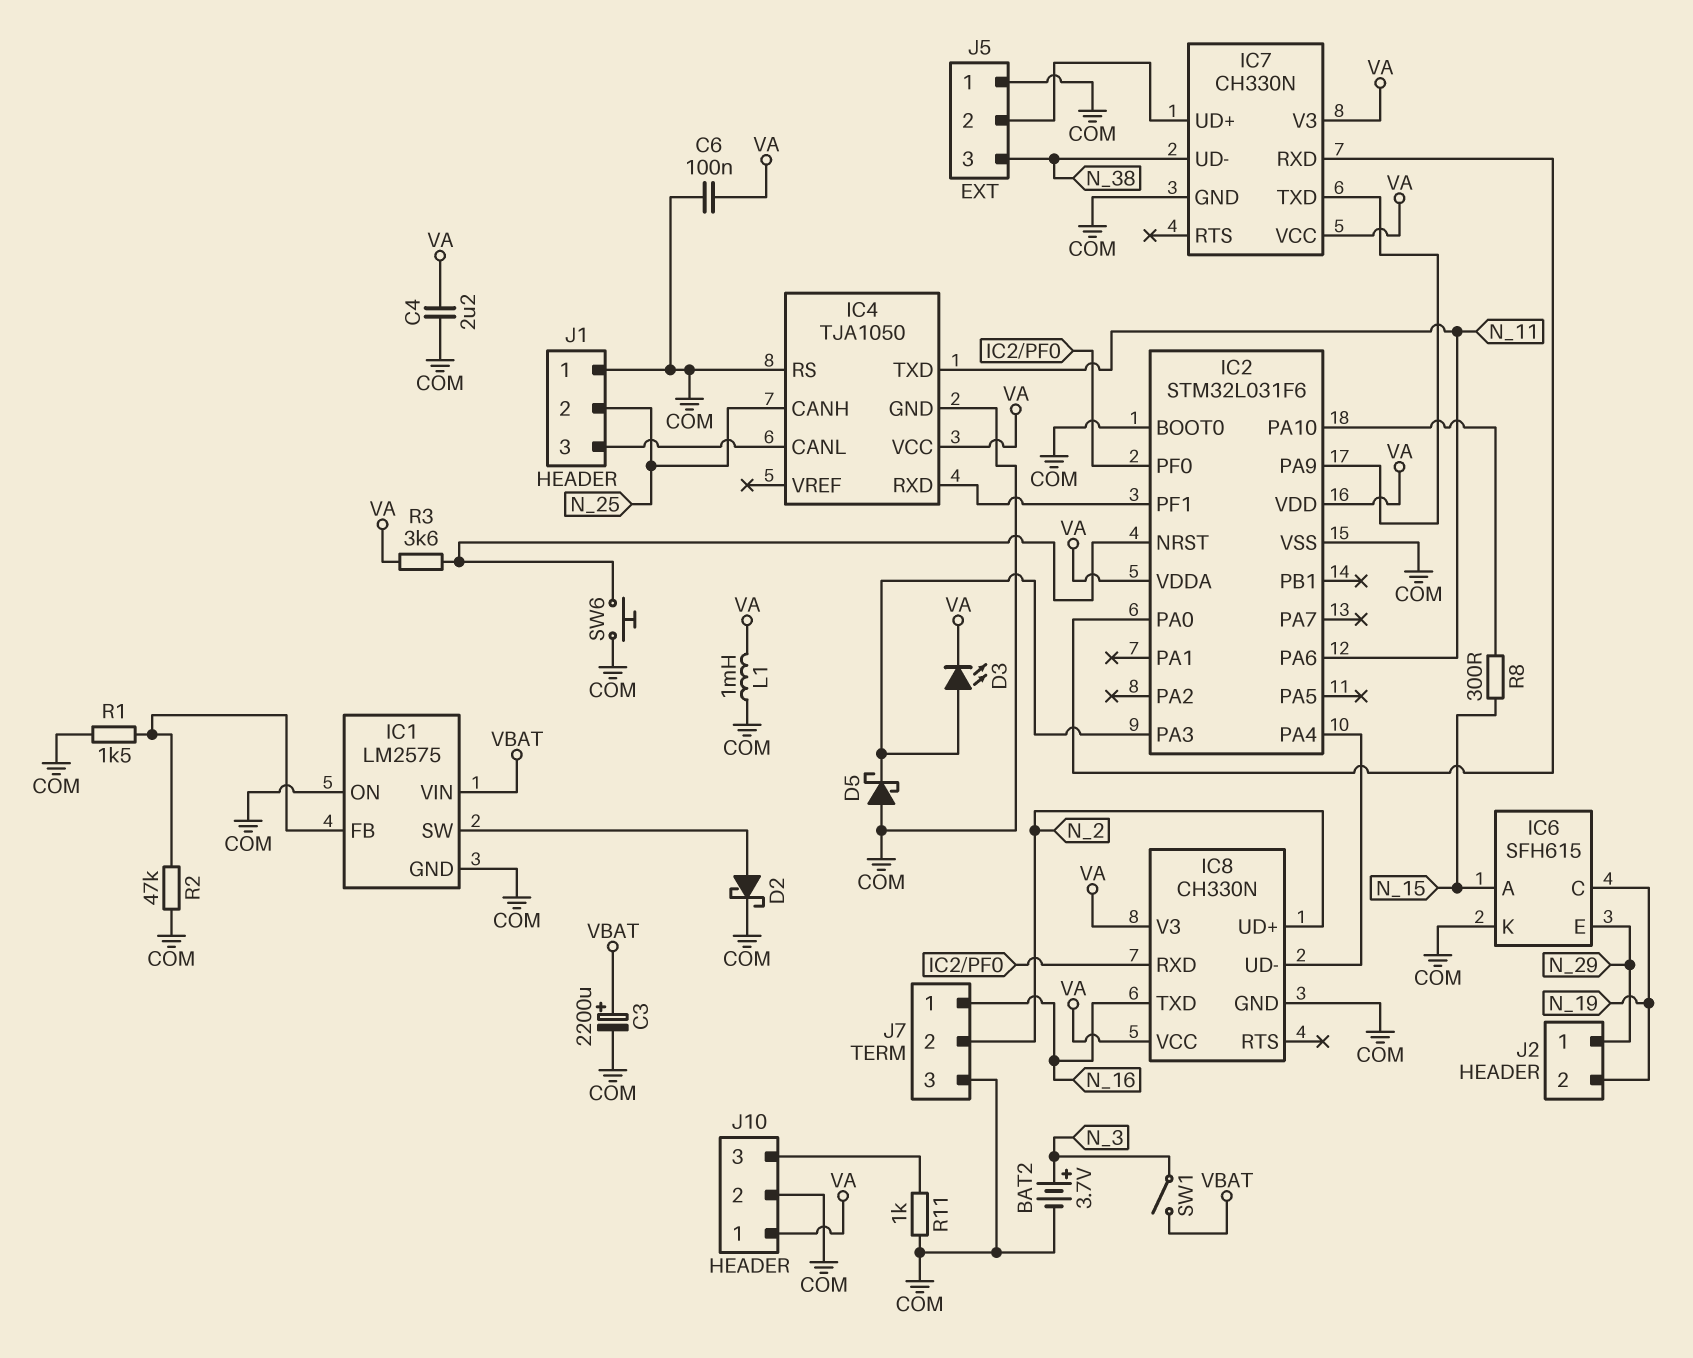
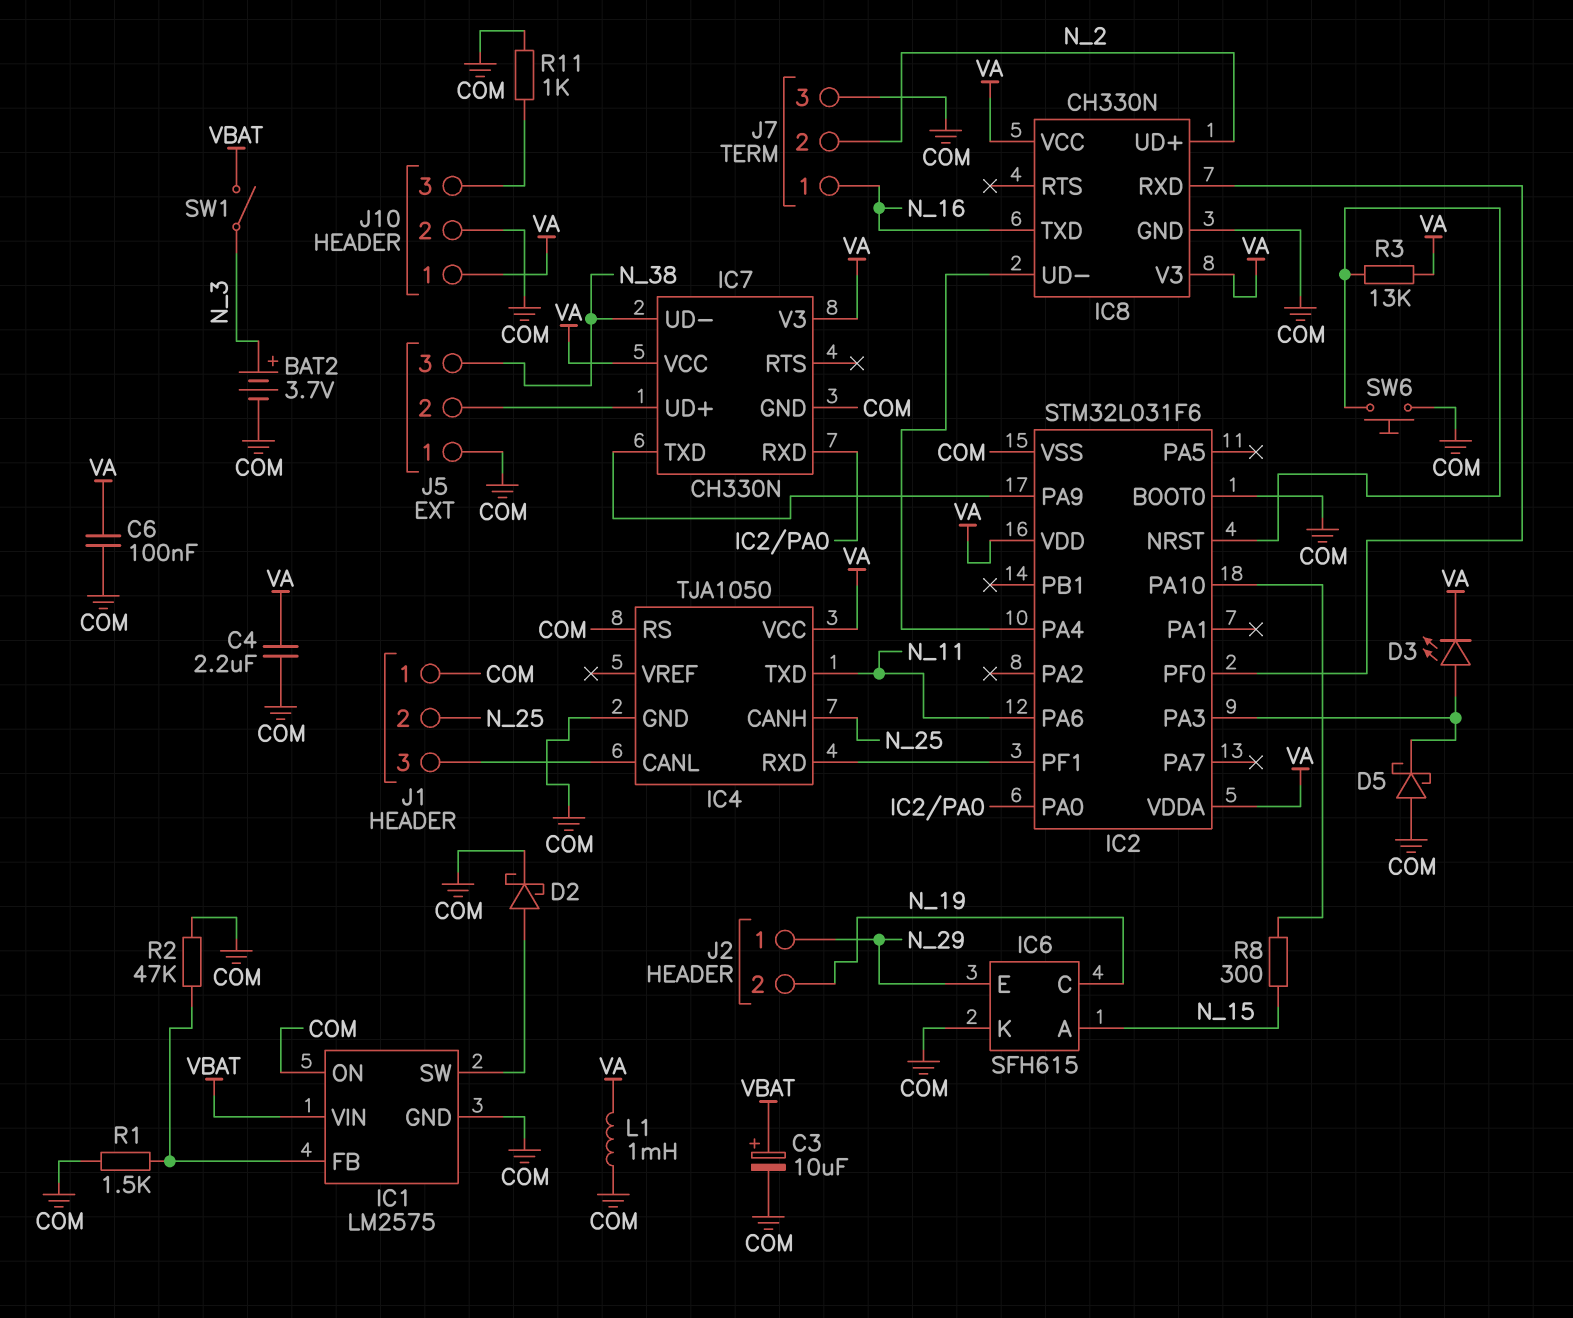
C3: 2200uF (plus VBAT, minus COM) -> 10uF (plus VBAT, minus COM)
R3: 3.6k (IC2/NRST, VA) -> 13k (IC2/NRST, VA)

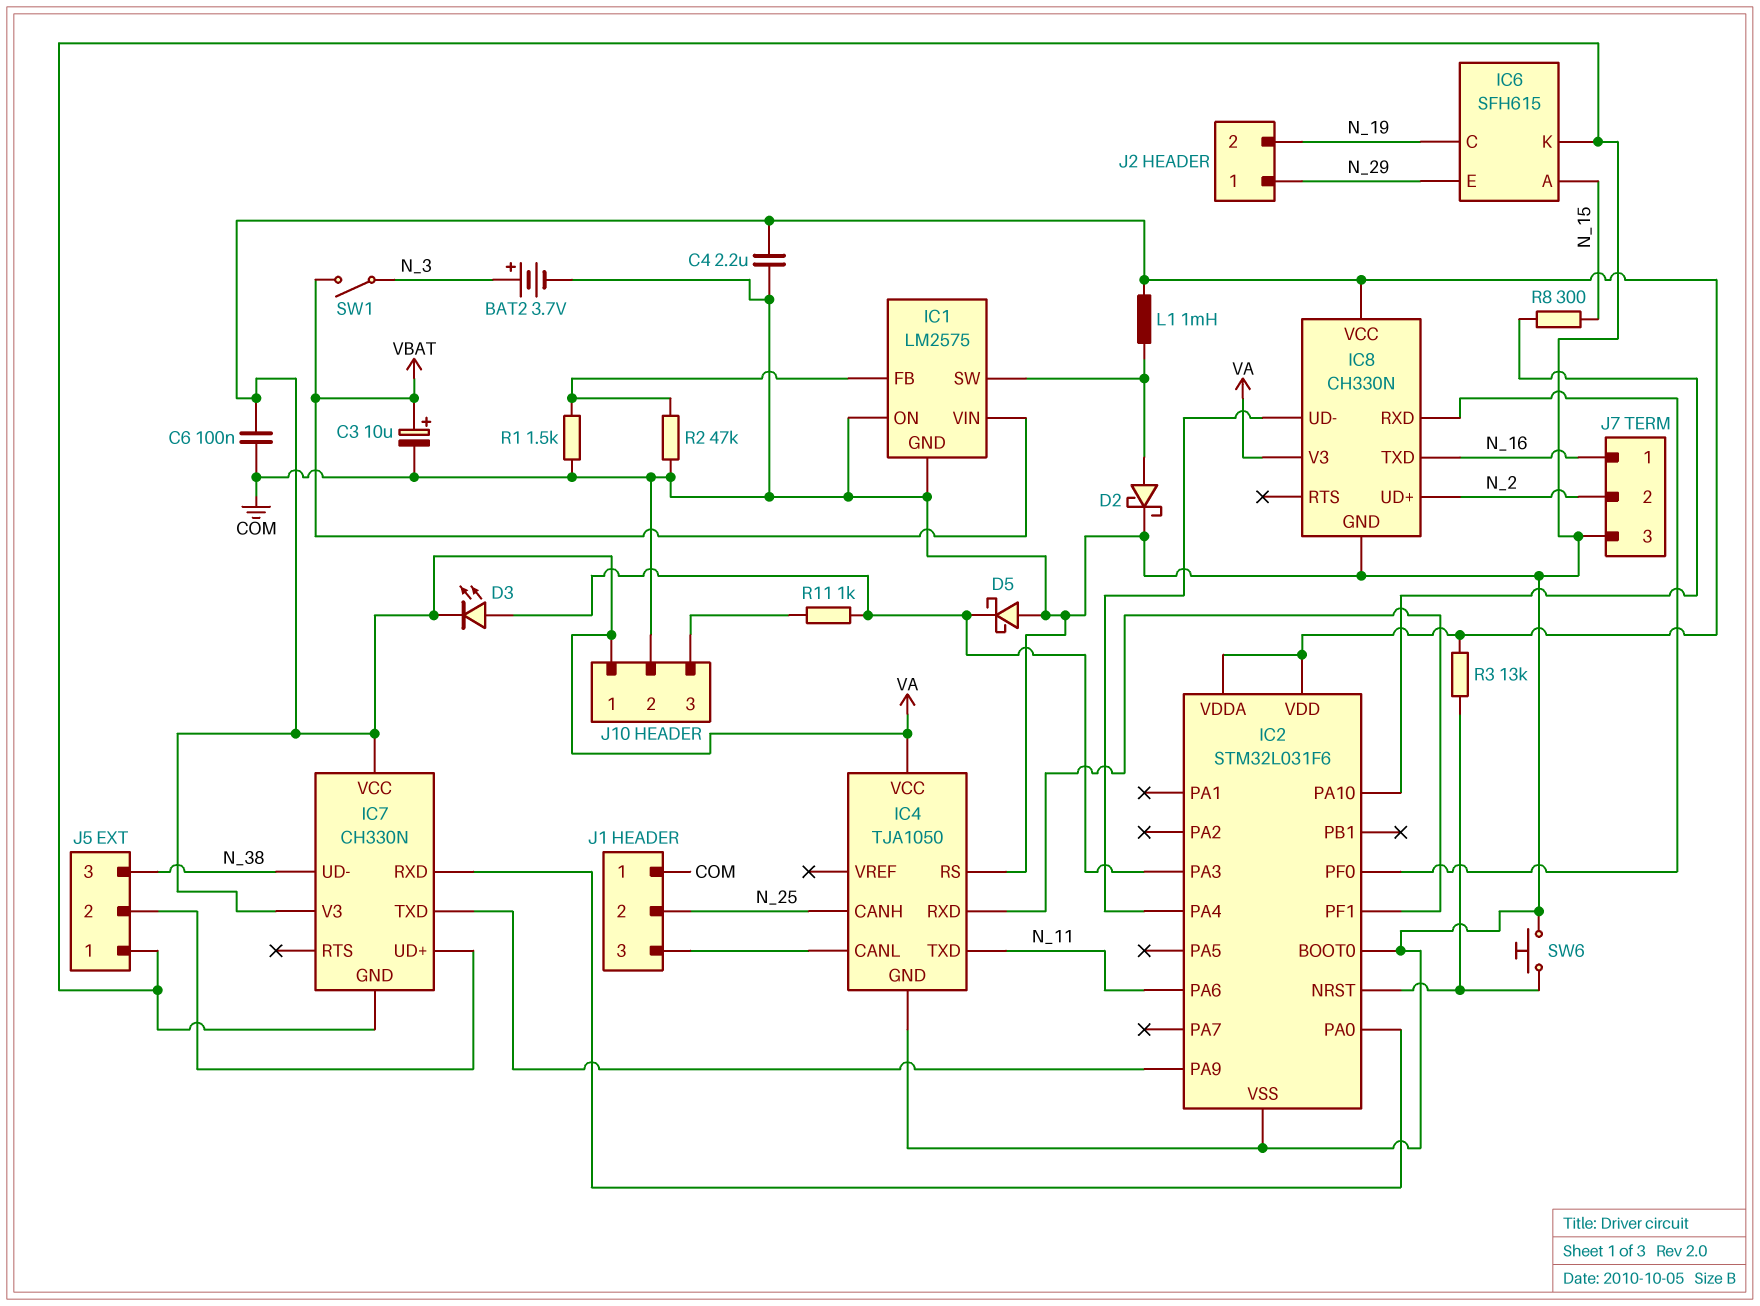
L1: 1mH (COM, VA) -> 1mH (IC1/SW, VA)
R11: 1k (COM, J10/3) -> 1k (IC2/PA3, J10/3)

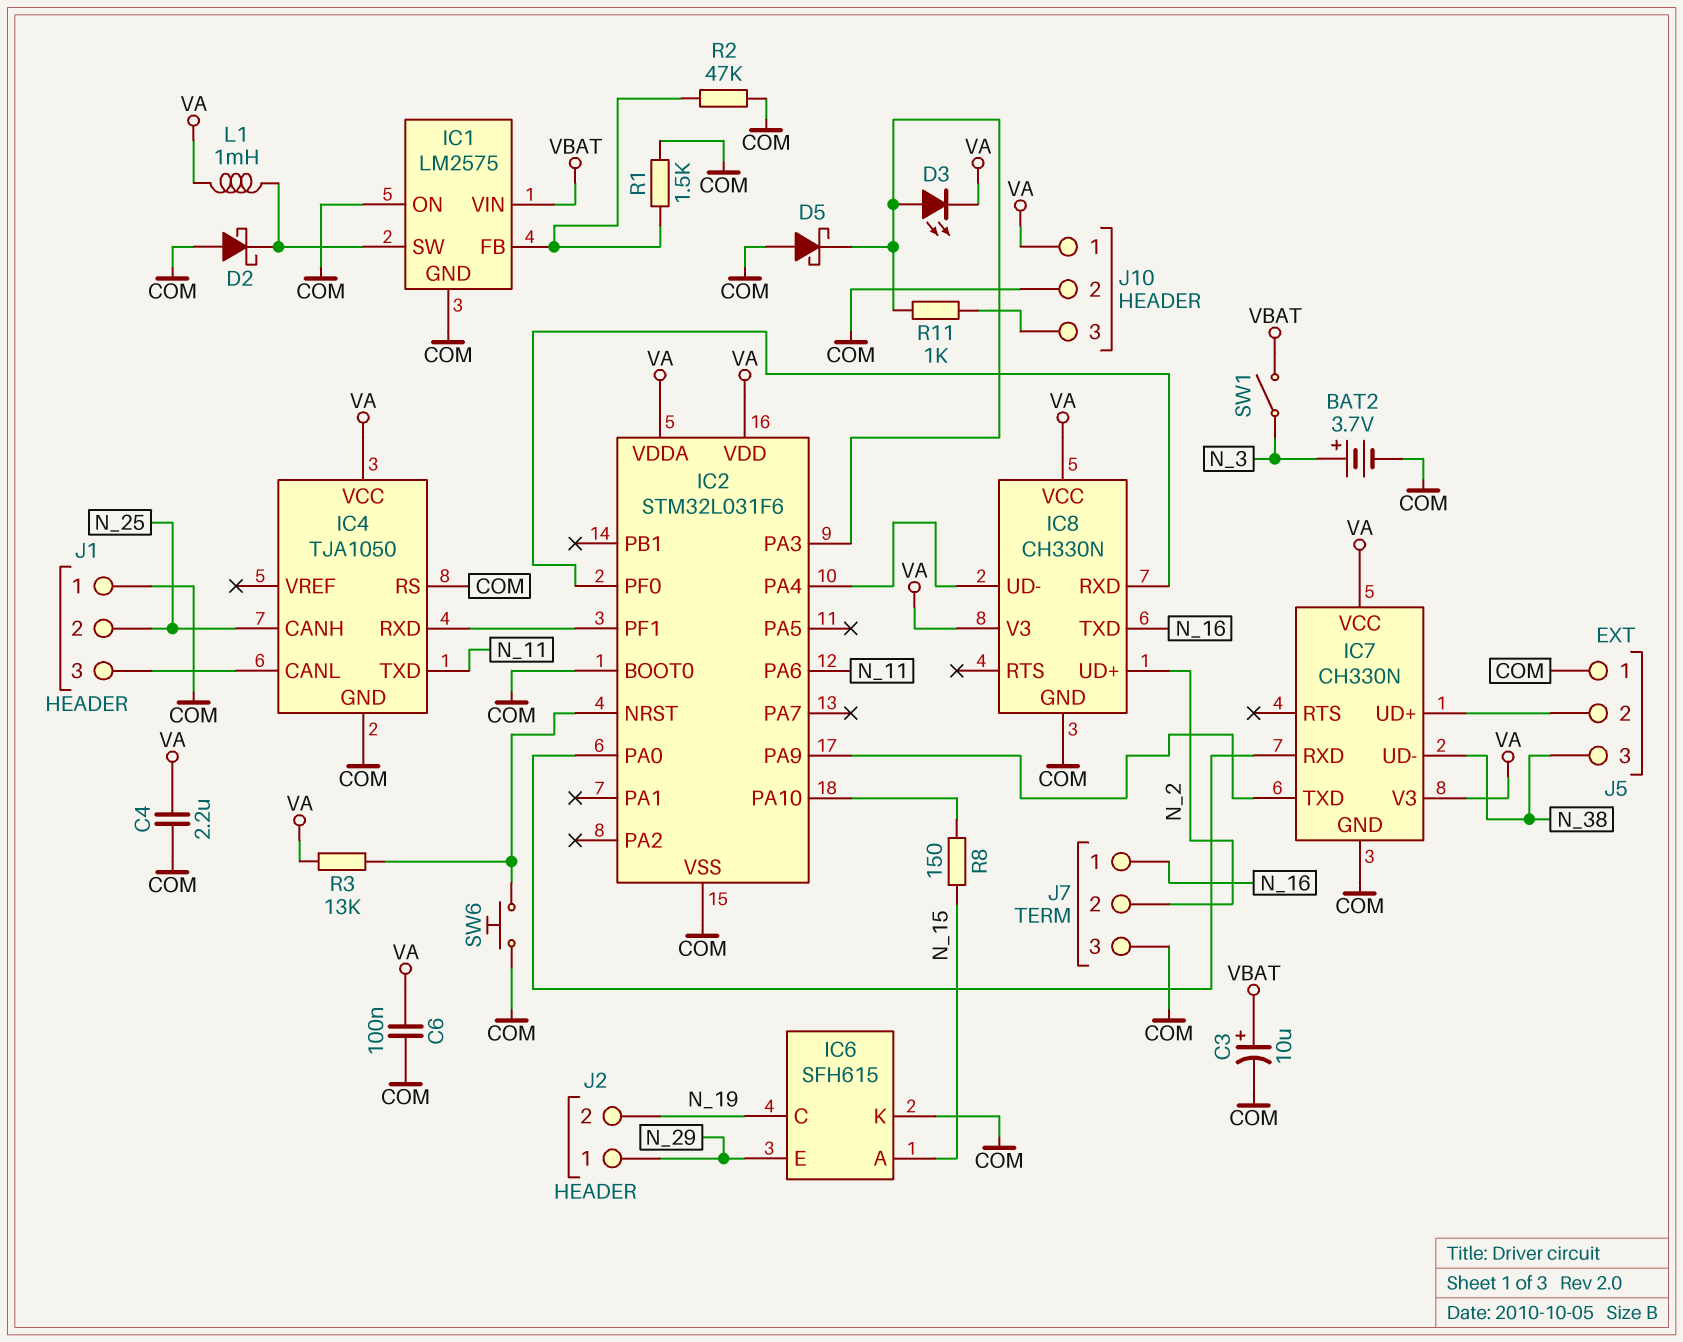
D2: schottky (A IC1/SW, K COM) -> schottky (A COM, K IC1/SW)
R8: 300 (IC2/PA10, N_15) -> 150 (IC2/PA10, N_15)

